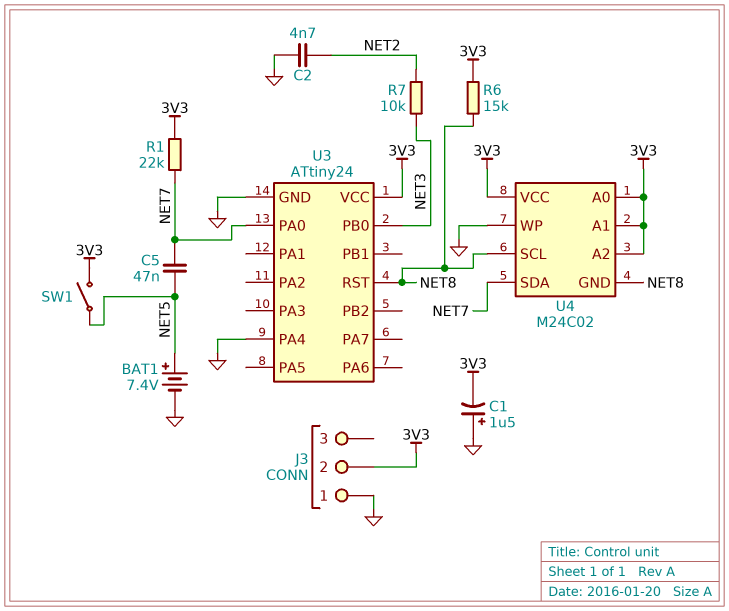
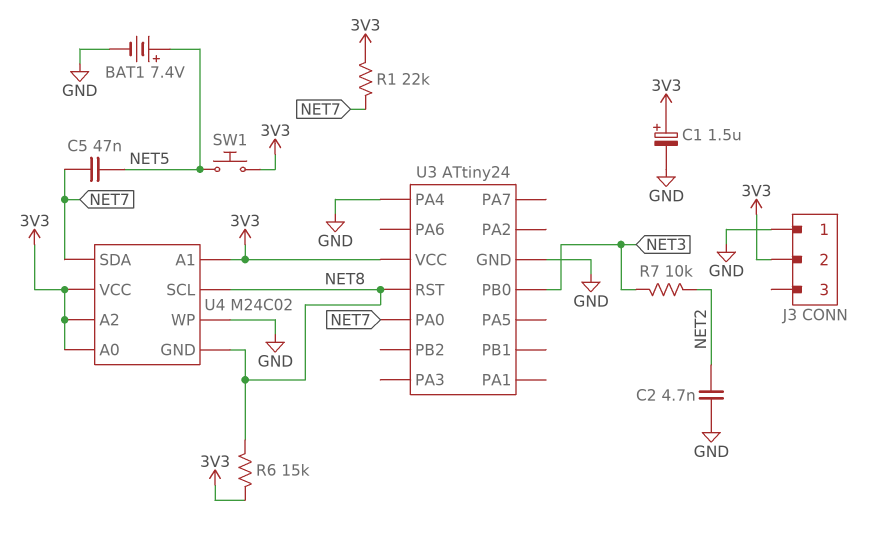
C1: 1.5uF (plus GND, minus 3V3) -> 1.5uF (plus 3V3, minus GND)
SW1: switch (3V3, NET5) -> button (3V3, NET5)

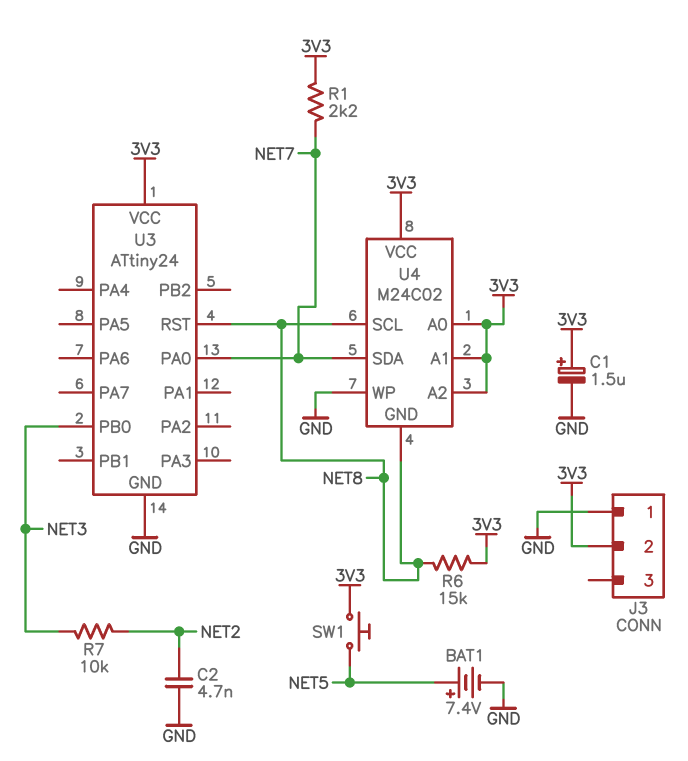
C5: 47nF (NET5, NET7) -> none
R1: 22k (3V3, NET7) -> 2.2k (3V3, NET7)
U3 pin PA4: GND -> none

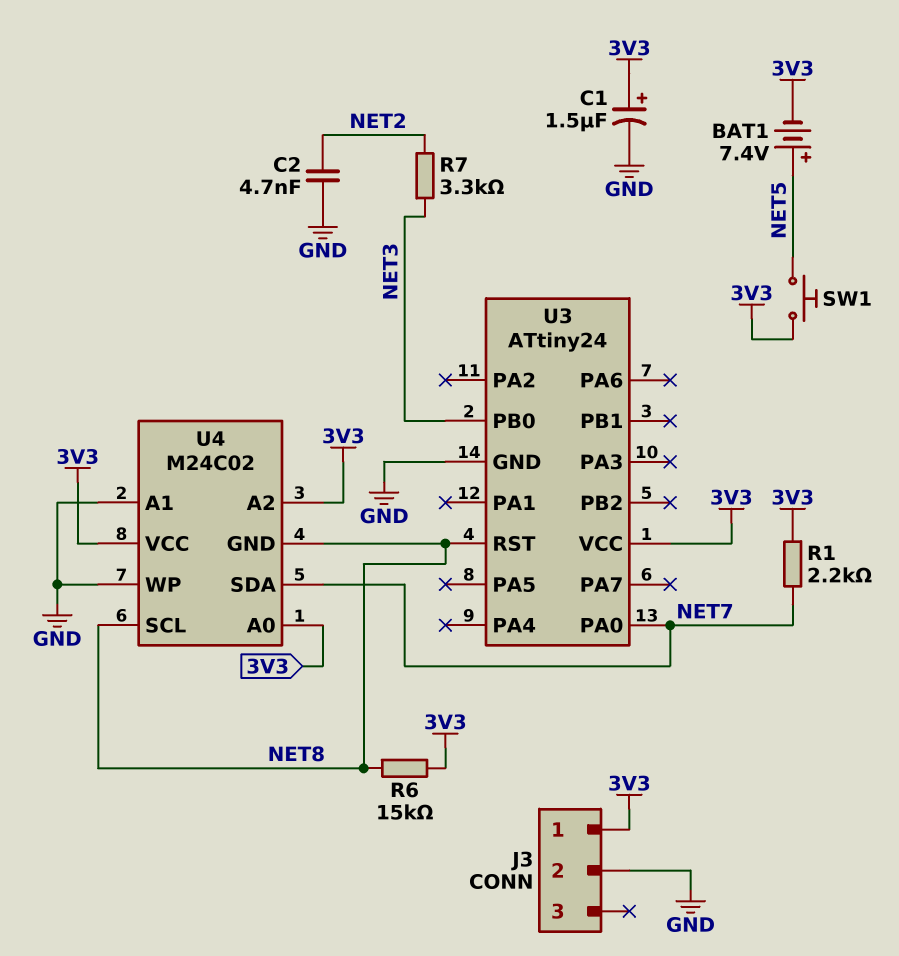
BAT1: 7.4V (plus NET5, minus GND) -> 7.4V (plus NET5, minus 3V3)
J3 pin 1: GND -> 3V3
J3 pin 2: 3V3 -> GND
R7: 10k (NET2, NET3) -> 3.3k (NET2, NET3)
U4 pin A1: 3V3 -> GND

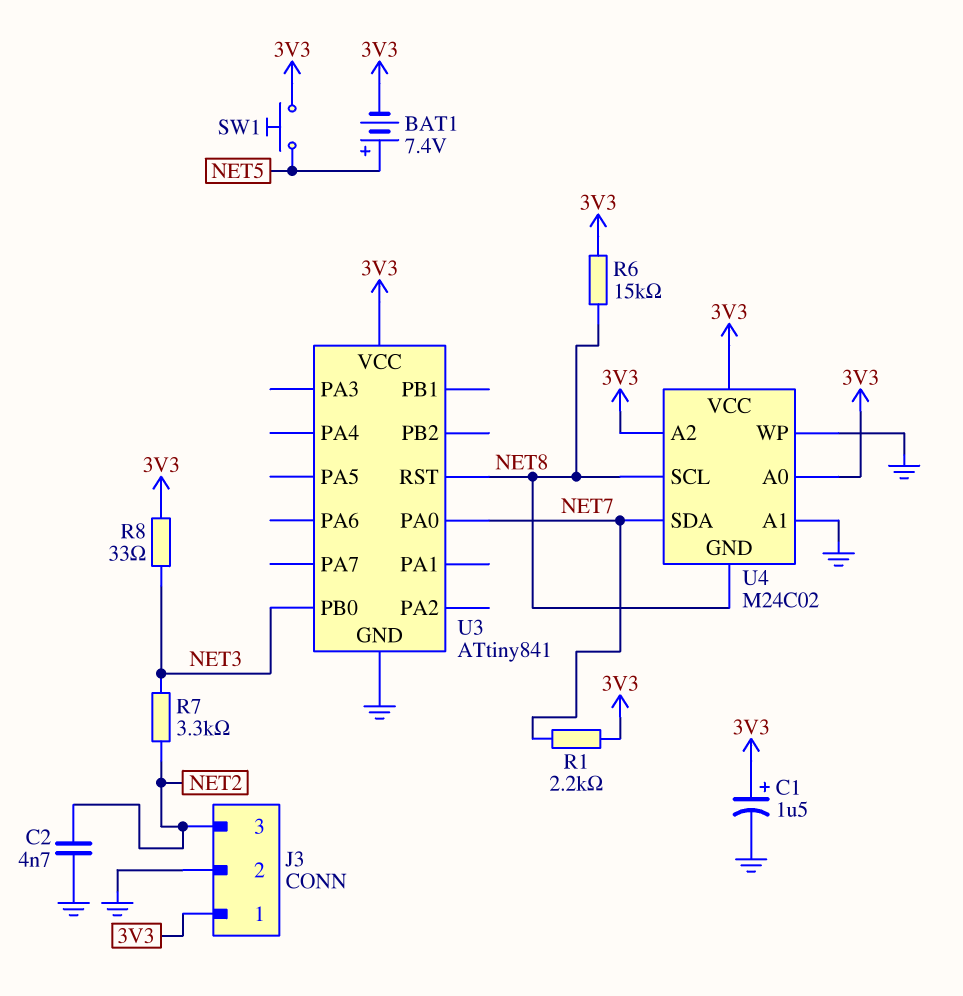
J3 pin 3: none -> NET2
R8: none -> 33 (3V3, NET3)
U3: ATtiny24 -> ATtiny841

